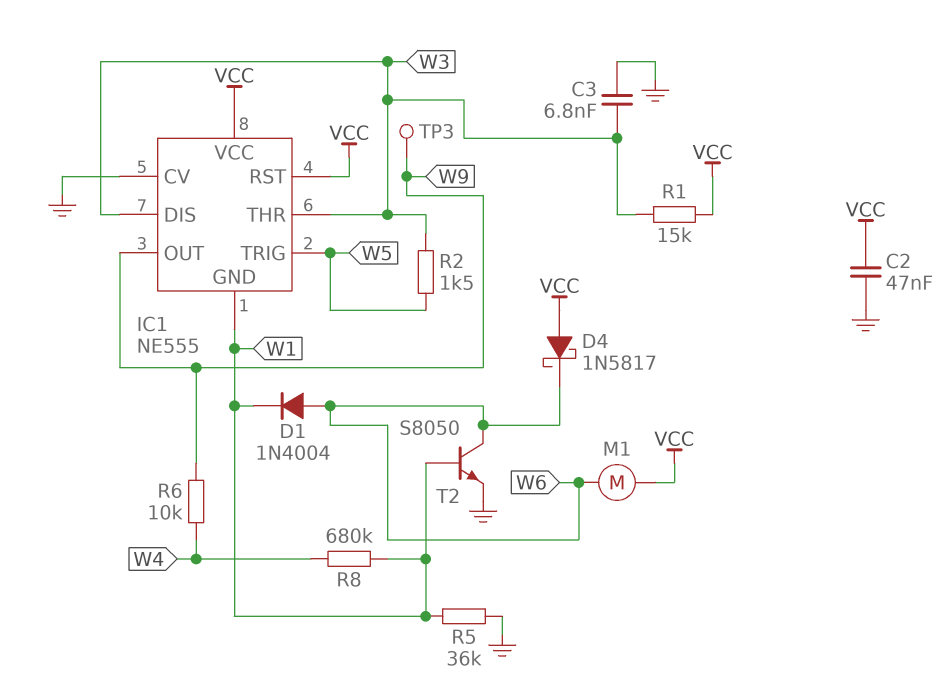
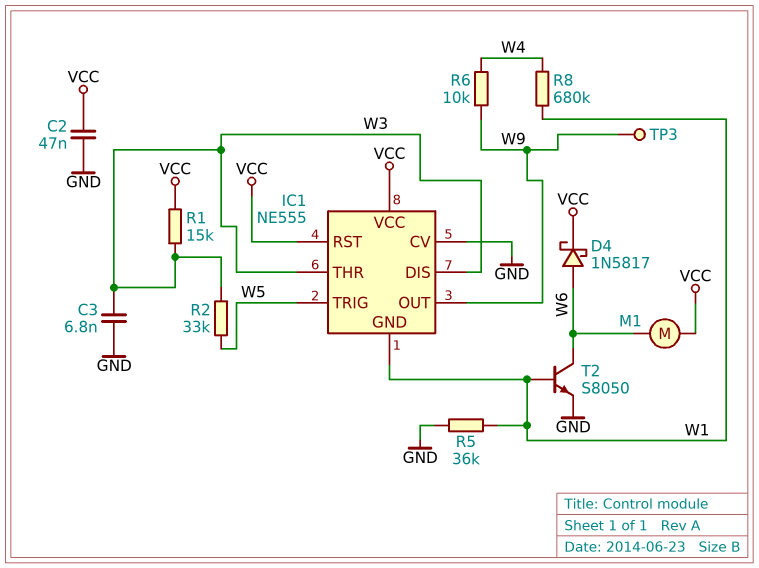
D1: diode 1N4004 (A W6, K W1) -> none
D4: schottky 1N5817 (A VCC, K W6) -> schottky 1N5817 (A W6, K VCC)
R2: 1.5k (W3, W5) -> 33k (W3, W5)

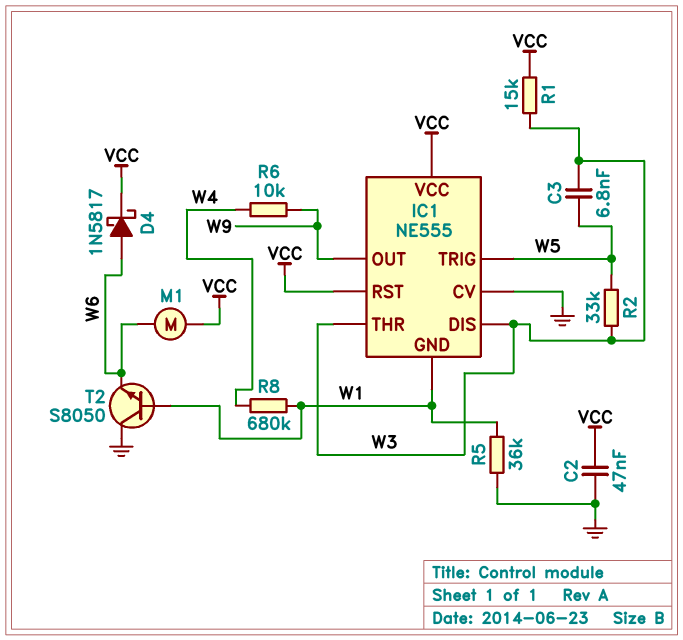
C3: 6.8nF (GND, W3) -> 6.8nF (W3, W5)
T2: NPN S8050 (B W1, C W6, E GND) -> NPN S8050 (B W1, C GND, E W6)
TP3: test point (W9) -> none

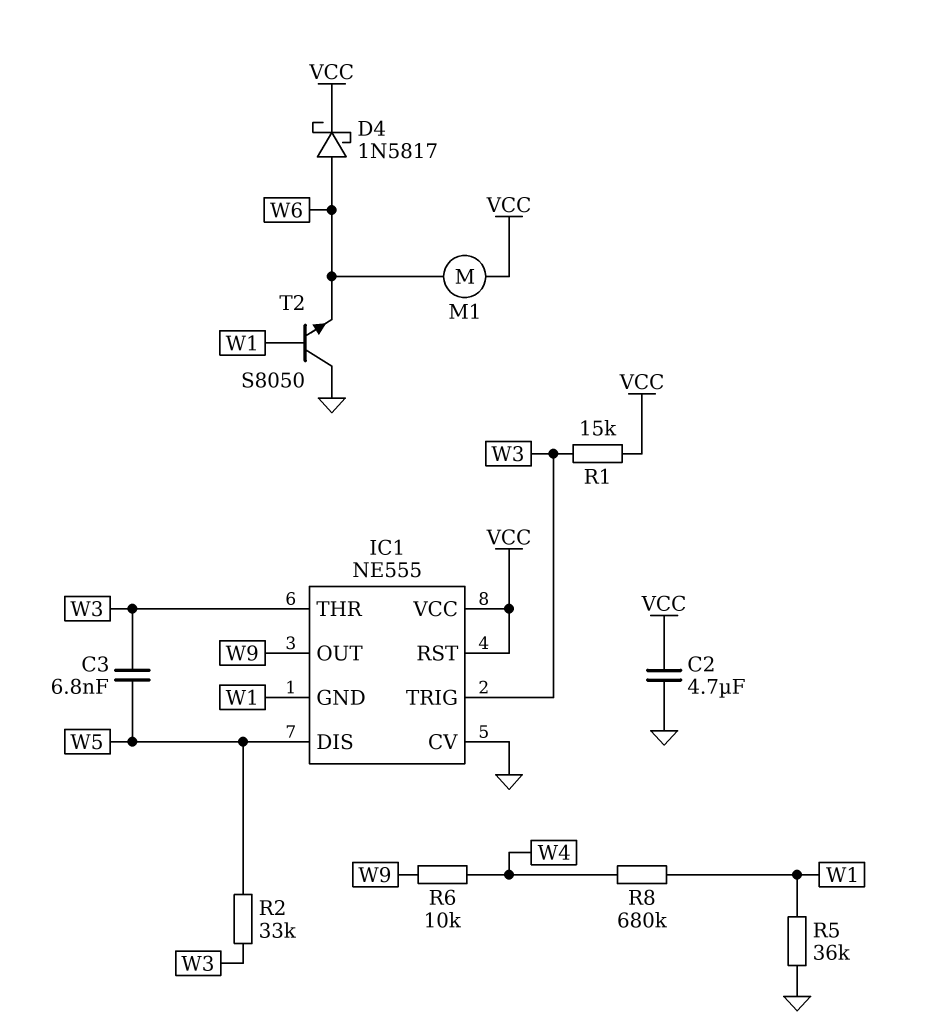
C2: 47nF (GND, VCC) -> 4.7uF (GND, VCC)
IC1 pin DIS: W3 -> W5
IC1 pin TRIG: W5 -> W3

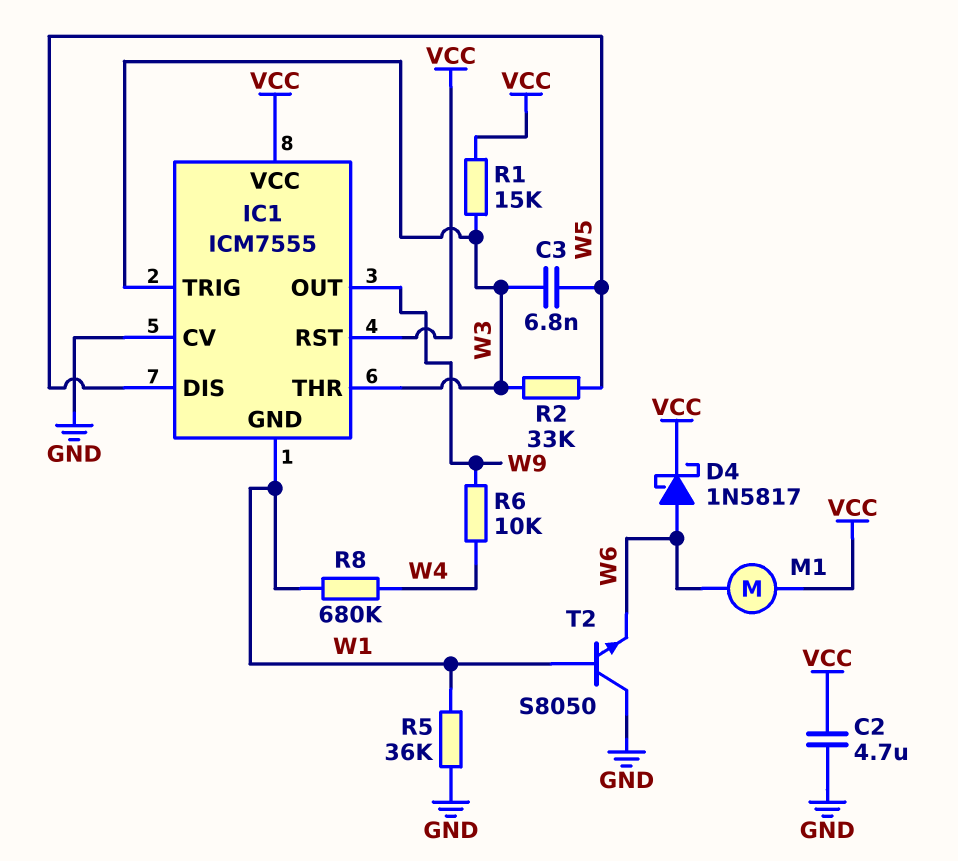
IC1: NE555 -> ICM7555

